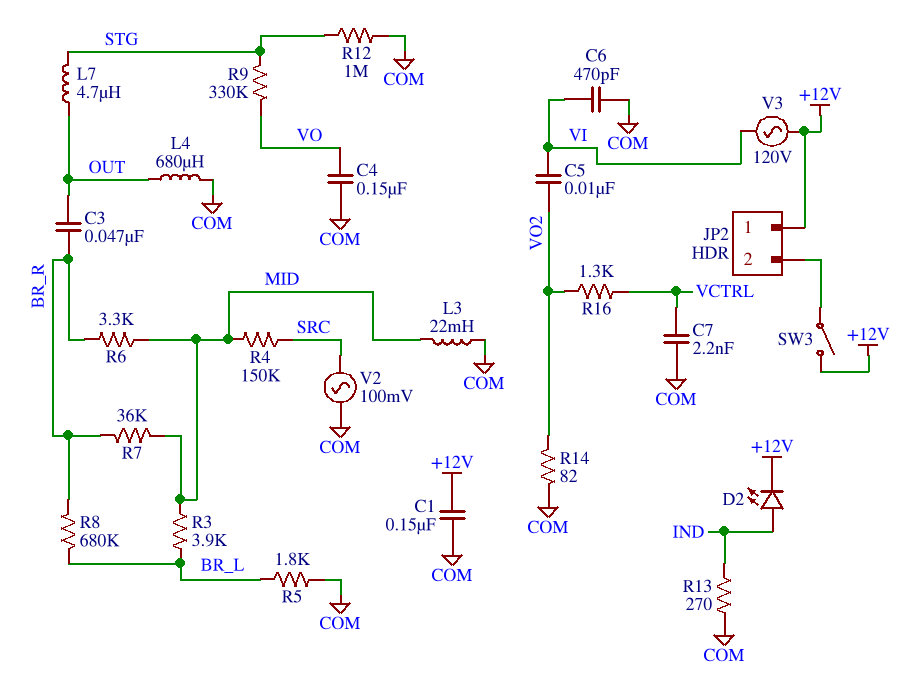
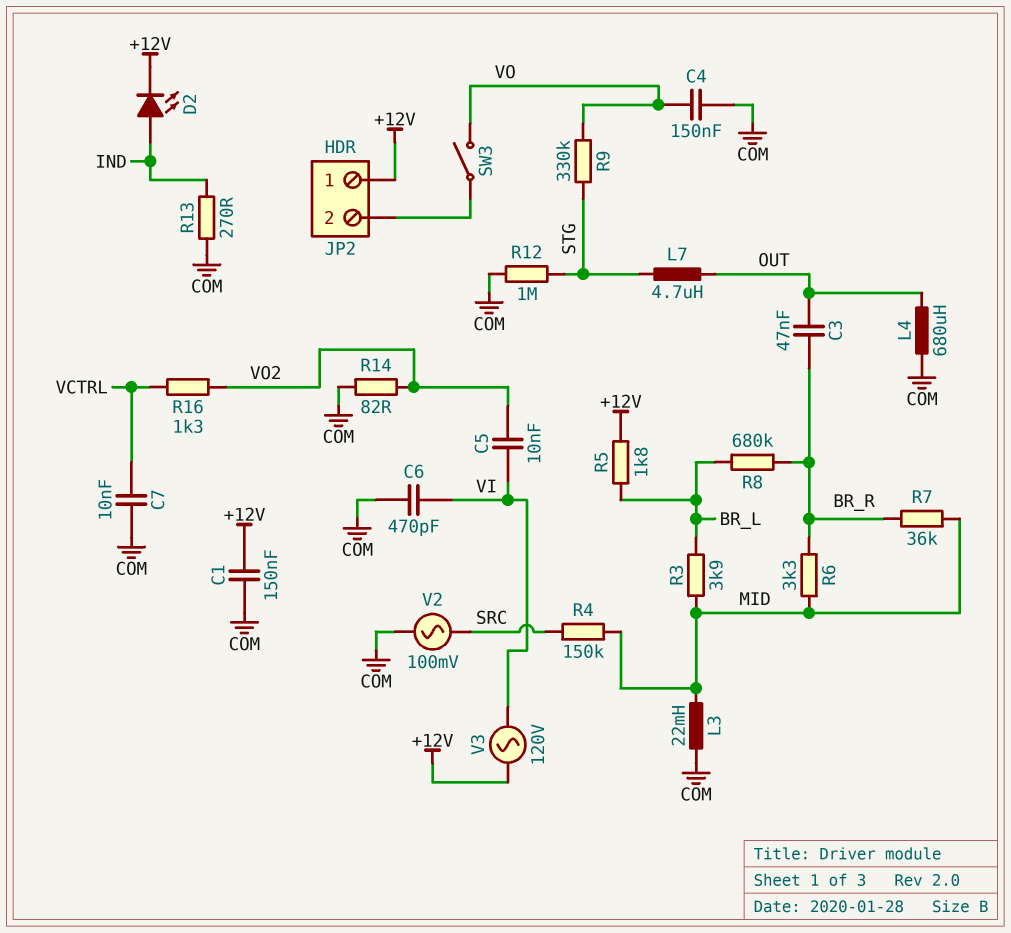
C7: 2.2nF (COM, VCTRL) -> 10nF (COM, VCTRL)
R5: 1.8k (BR_L, COM) -> 1.8k (+12V, BR_L)
SW3: switch (+12V, JP2/2) -> switch (JP2/2, VO)

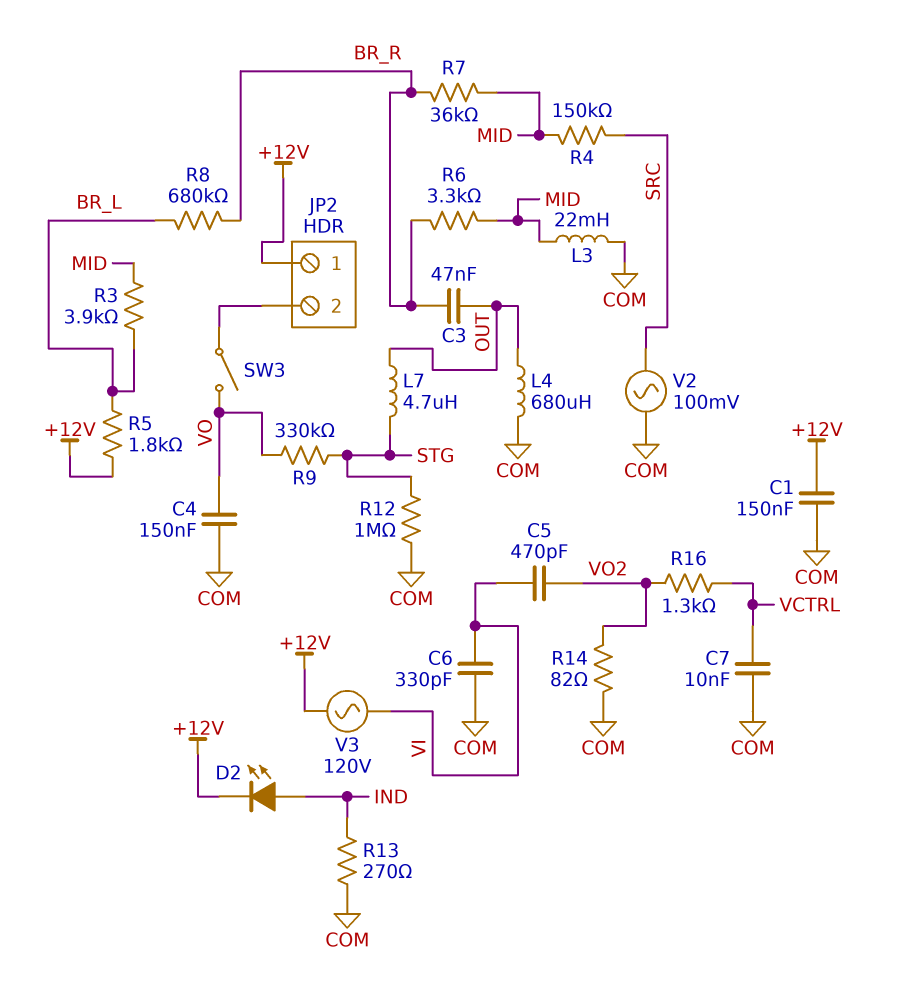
C5: 10nF (VI, VO2) -> 470pF (VI, VO2)
C6: 470pF (COM, VI) -> 330pF (COM, VI)

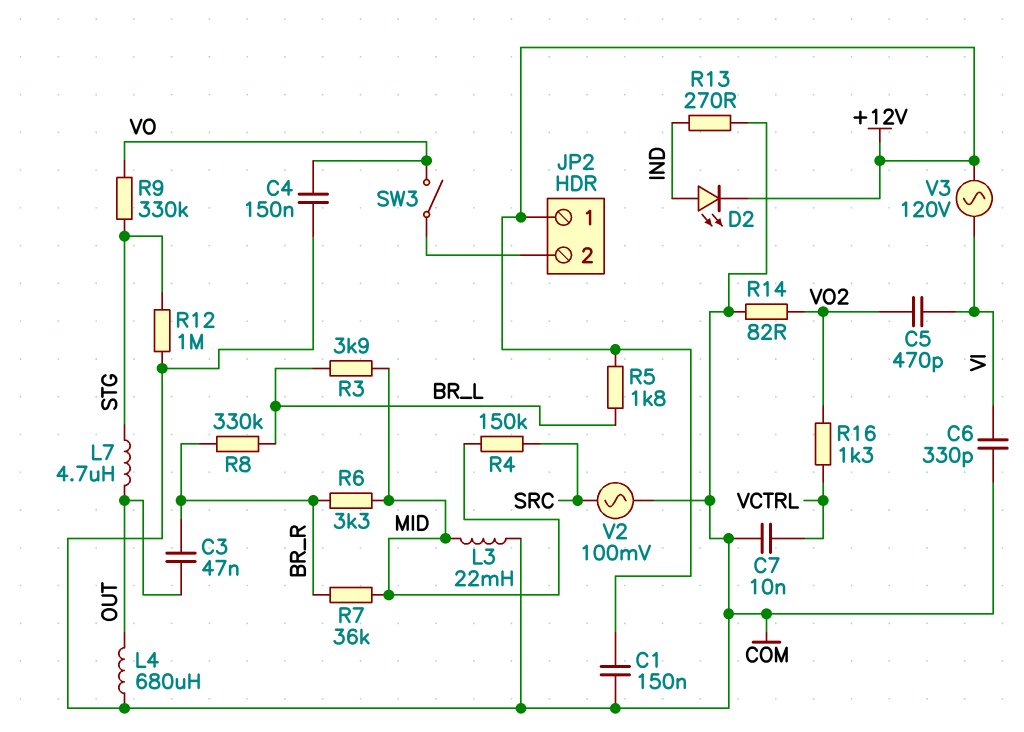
R8: 680k (BR_L, BR_R) -> 330k (BR_L, BR_R)

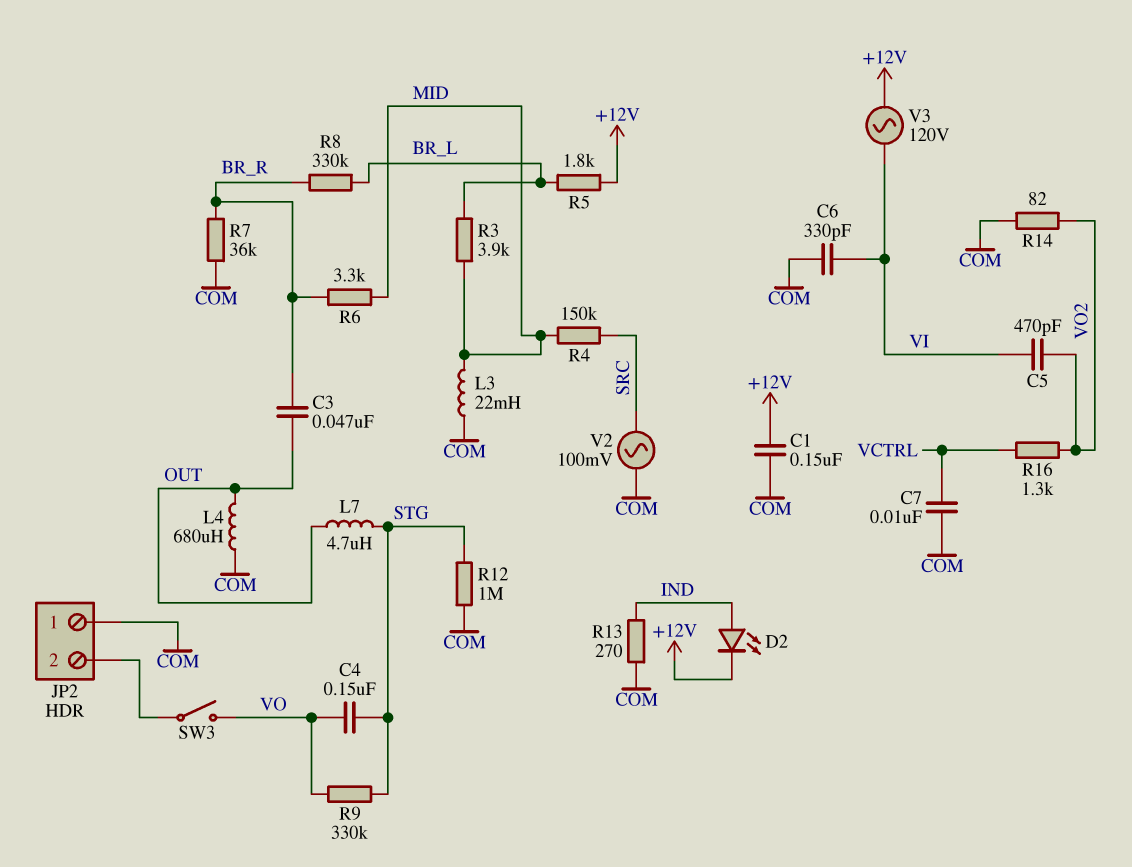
C4: 150nF (COM, VO) -> 150nF (STG, VO)
JP2 pin 1: +12V -> COM
R7: 36k (BR_R, MID) -> 36k (BR_R, COM)

